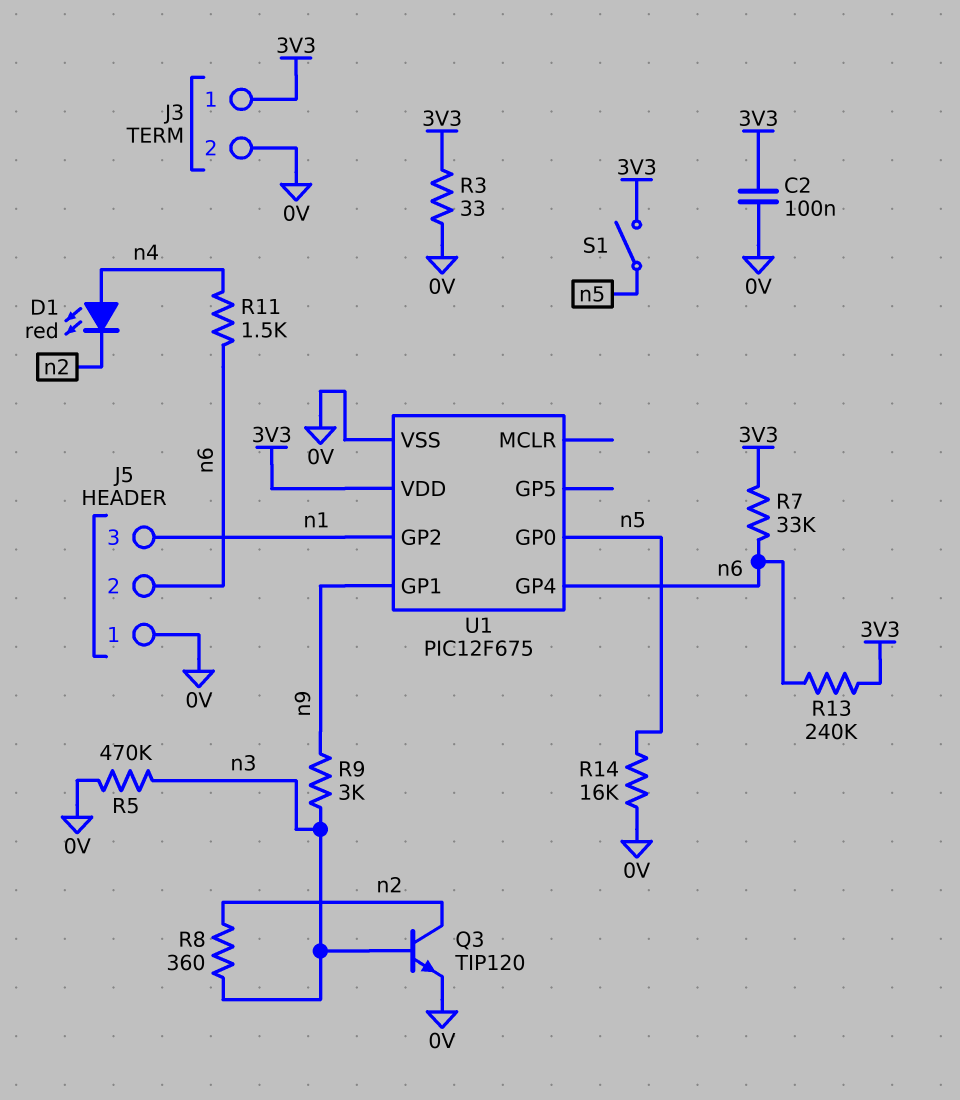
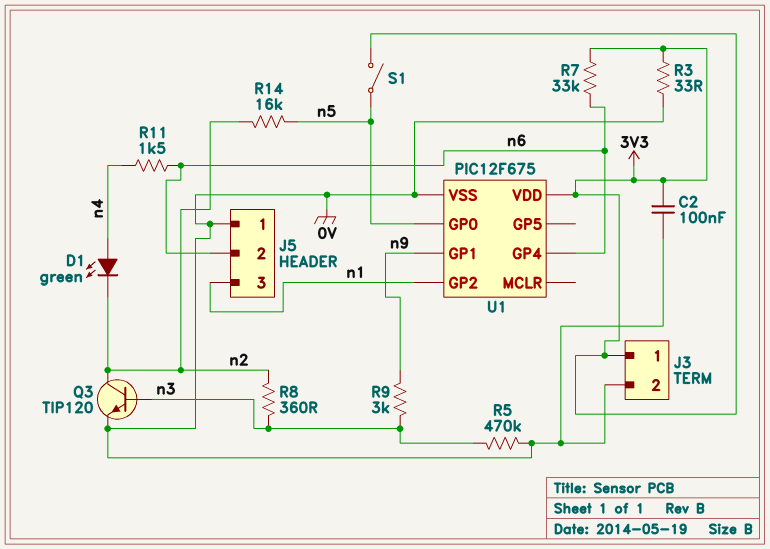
D1: LED red (A n4, K n2) -> LED green (A n4, K n2)
R13: 240k (3V3, n6) -> none
R14: 16k (0V, n5) -> 16k (n2, n5)

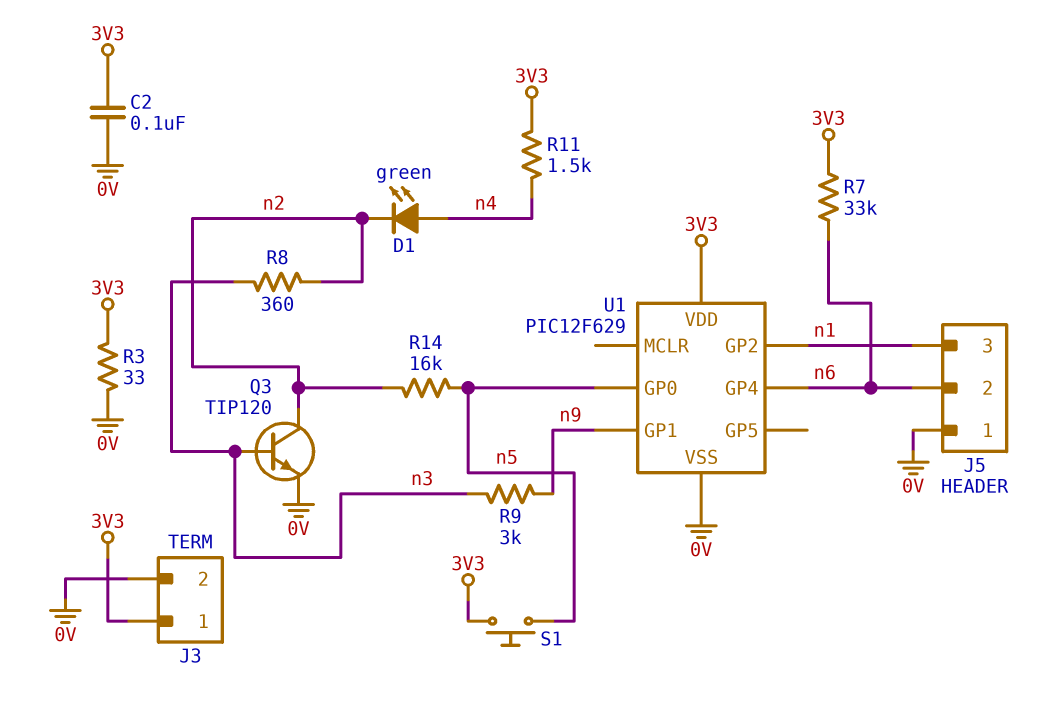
R5: 470k (0V, n3) -> none
R11: 1.5k (n4, n6) -> 1.5k (3V3, n4)
S1: switch (3V3, n5) -> button (3V3, n5)
U1: PIC12F675 -> PIC12F629

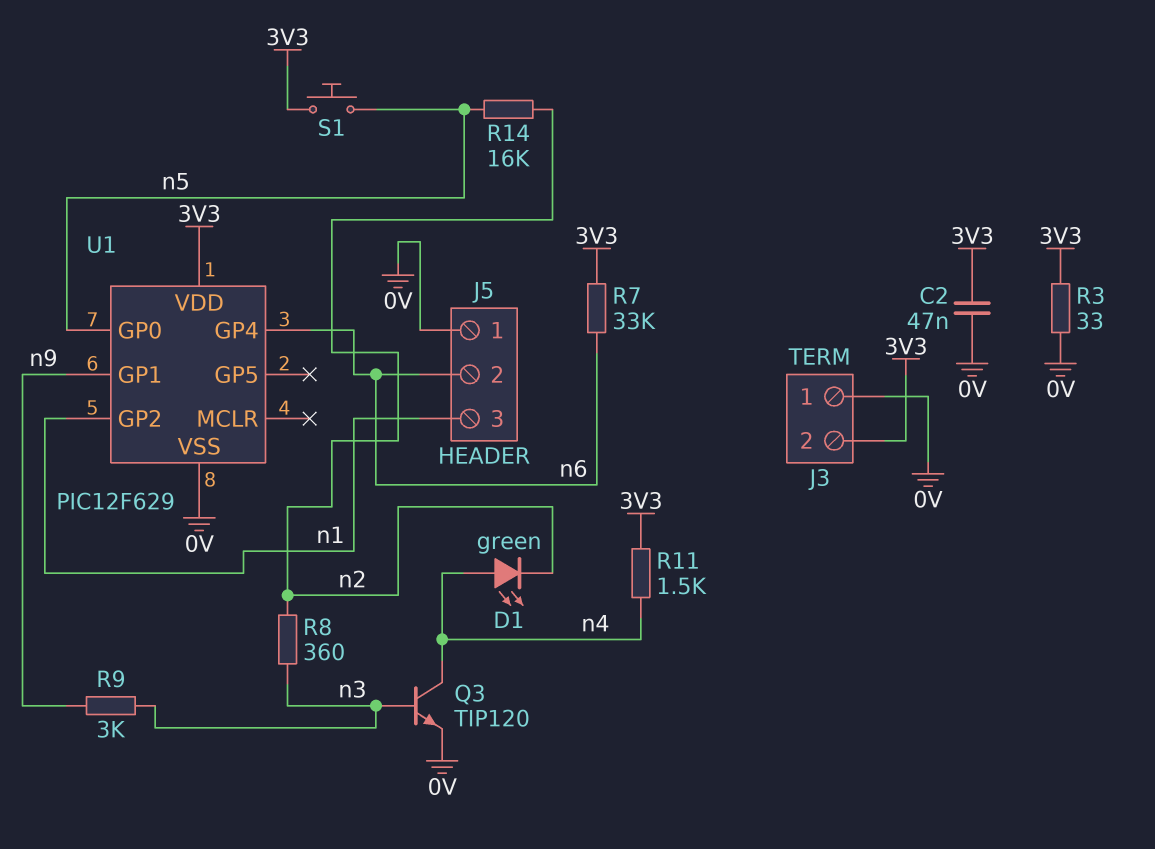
C2: 100nF (0V, 3V3) -> 47nF (0V, 3V3)
J3 pin 1: 3V3 -> 0V
J3 pin 2: 0V -> 3V3
Q3: NPN TIP120 (B n3, C n2, E 0V) -> NPN TIP120 (B n3, C n4, E 0V)

